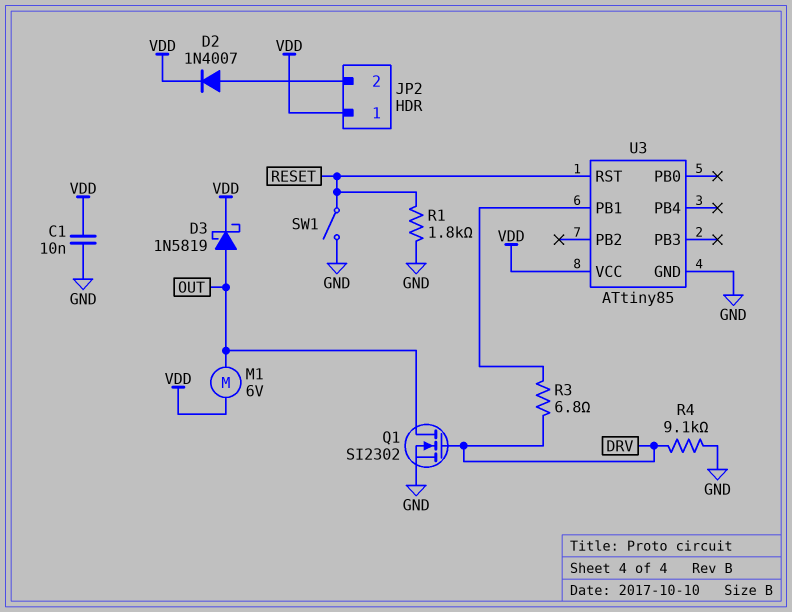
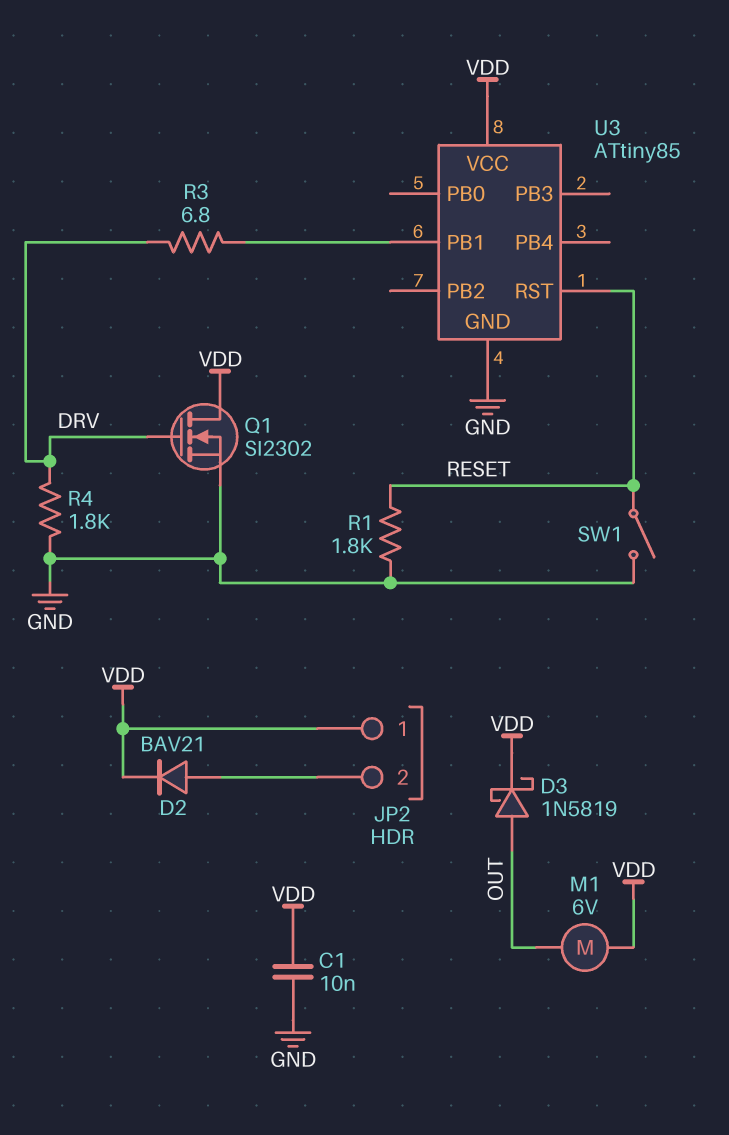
D2: diode 1N4007 (A JP2/2, K VDD) -> diode BAV21 (A JP2/2, K VDD)
Q1: NMOS SI2302 (G DRV, D OUT, S GND) -> NMOS SI2302 (G DRV, D VDD, S GND)
R4: 9.1k (DRV, GND) -> 1.8k (DRV, GND)

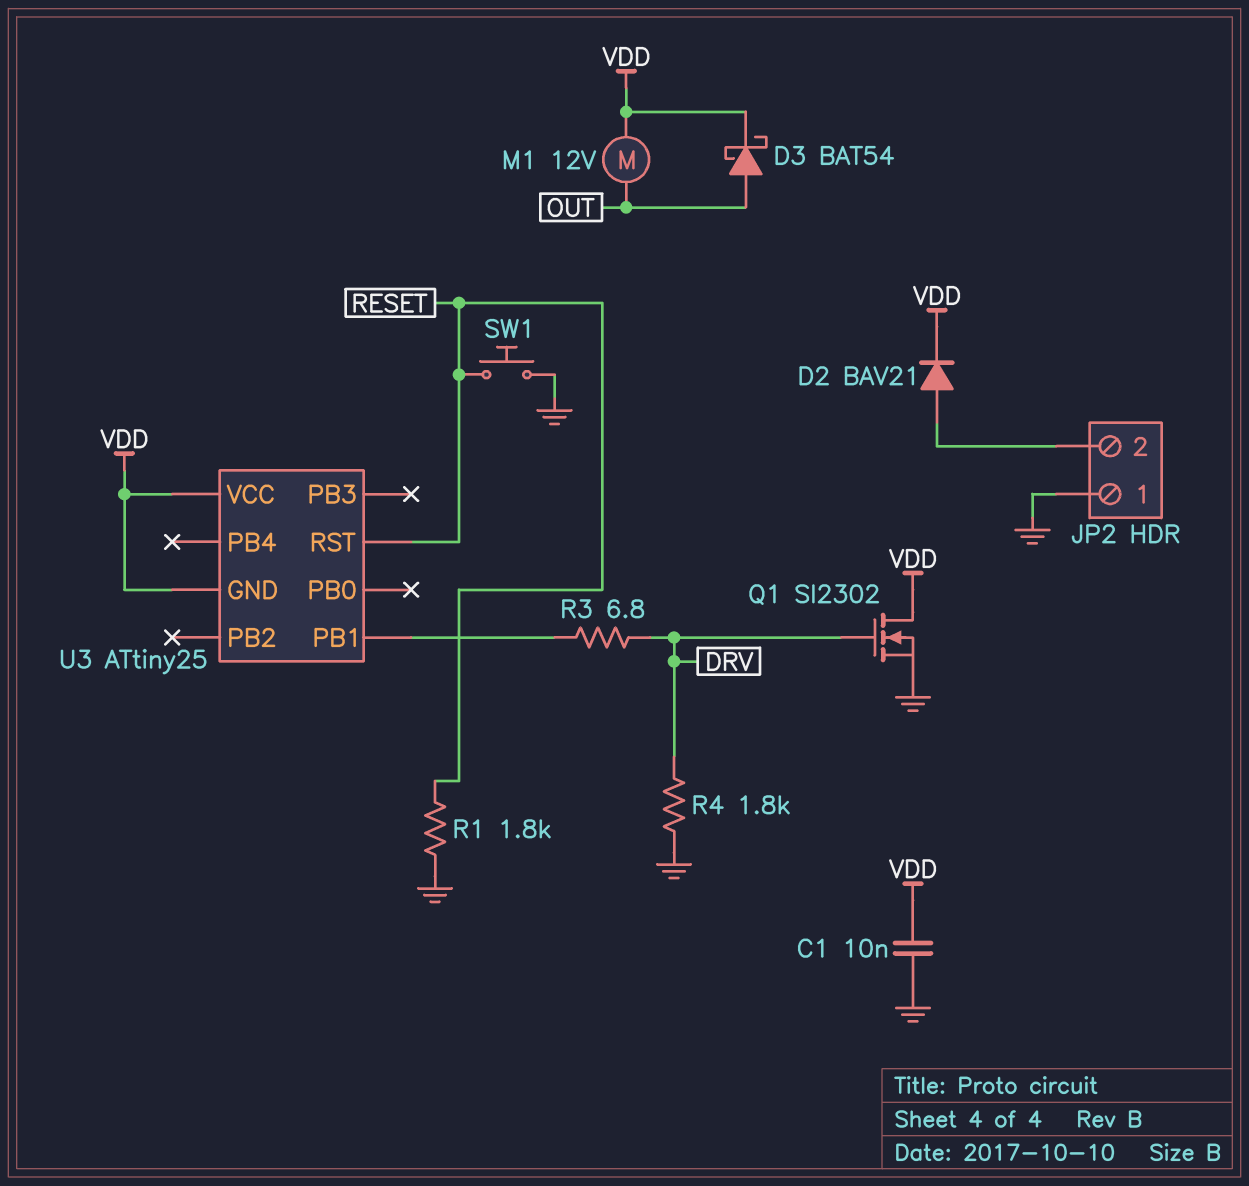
D3: schottky 1N5819 (A OUT, K VDD) -> schottky BAT54 (A OUT, K VDD)
JP2 pin 1: VDD -> GND
M1: motor 6V (OUT, VDD) -> motor 12V (OUT, VDD)
SW1: switch (GND, RESET) -> button (GND, RESET)
U3: ATtiny85 -> ATtiny25
U3 pin GND: GND -> VDD

